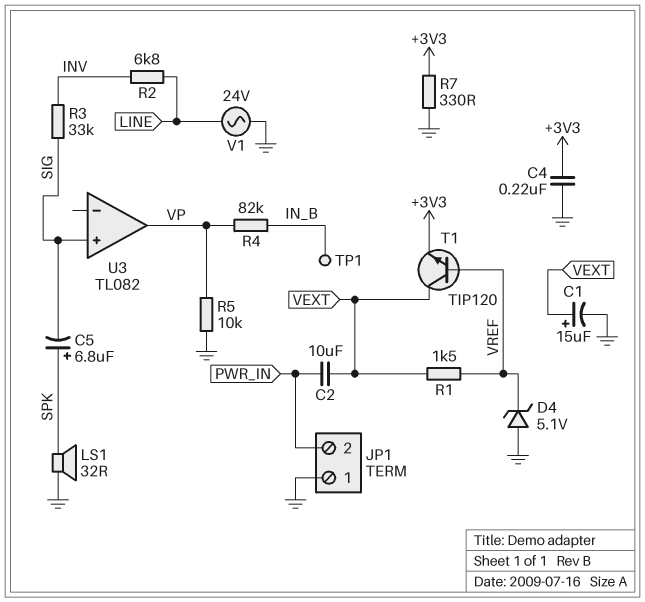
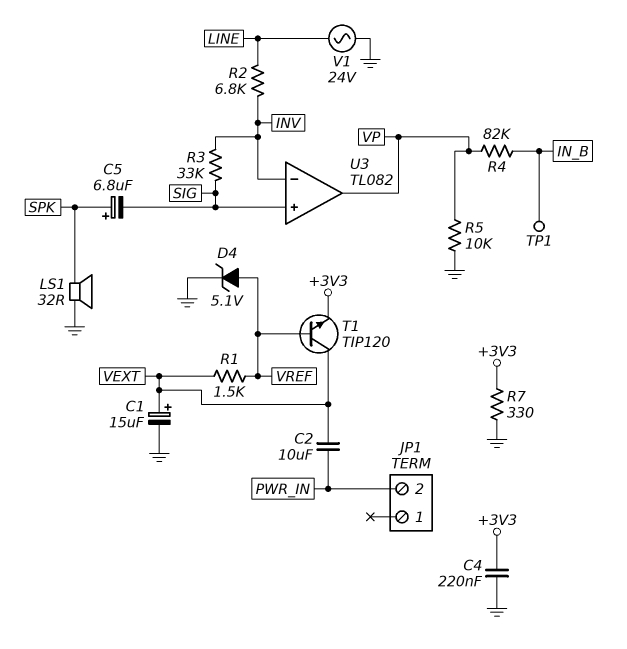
D4: zener 5.1V (A GND, K VREF) -> zener 5.1V (A VREF, K GND)
JP1 pin 1: GND -> none
U3 pin in-: none -> INV

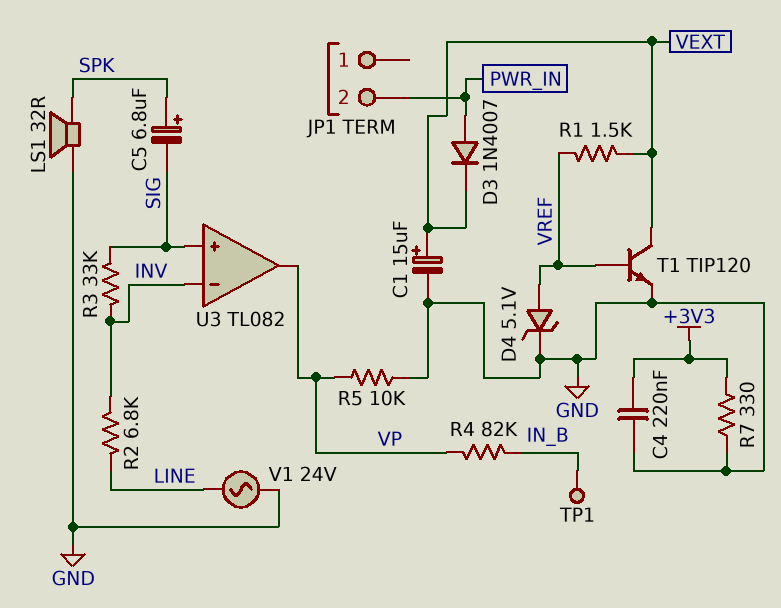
C2: 10uF (PWR_IN, VEXT) -> none
D3: none -> diode 1N4007 (A PWR_IN, K VEXT)
T1: NPN TIP120 (B VREF, C VEXT, E +3V3) -> NPN TIP120 (B VREF, C VEXT, E GND)

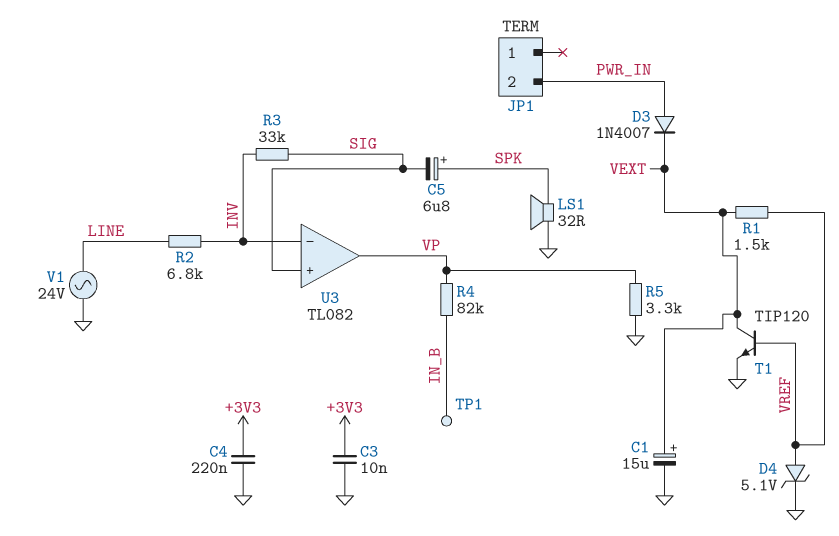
C3: none -> 10nF (+3V3, GND)
R5: 10k (GND, VP) -> 3.3k (GND, VP)
R7: 330 (+3V3, GND) -> none

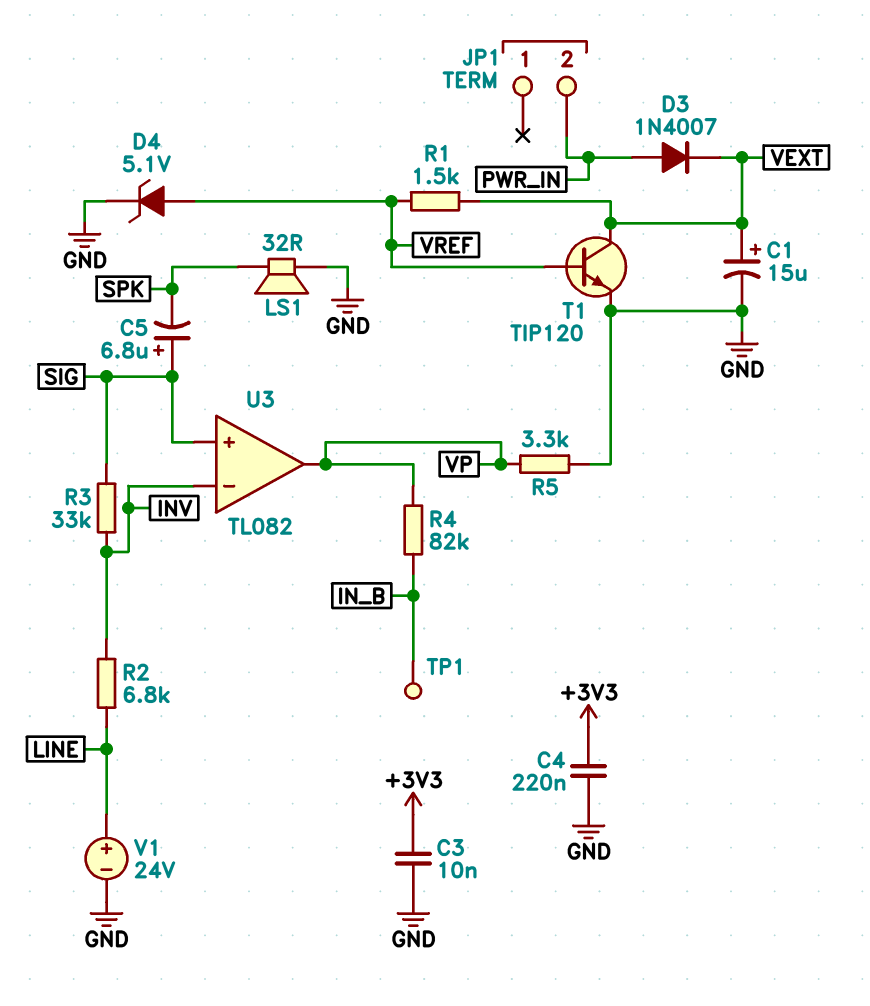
C5: 6.8uF (plus SPK, minus SIG) -> 6.8uF (plus SIG, minus SPK)
V1: AC 24V (GND, LINE) -> 24V (plus LINE, minus GND)

